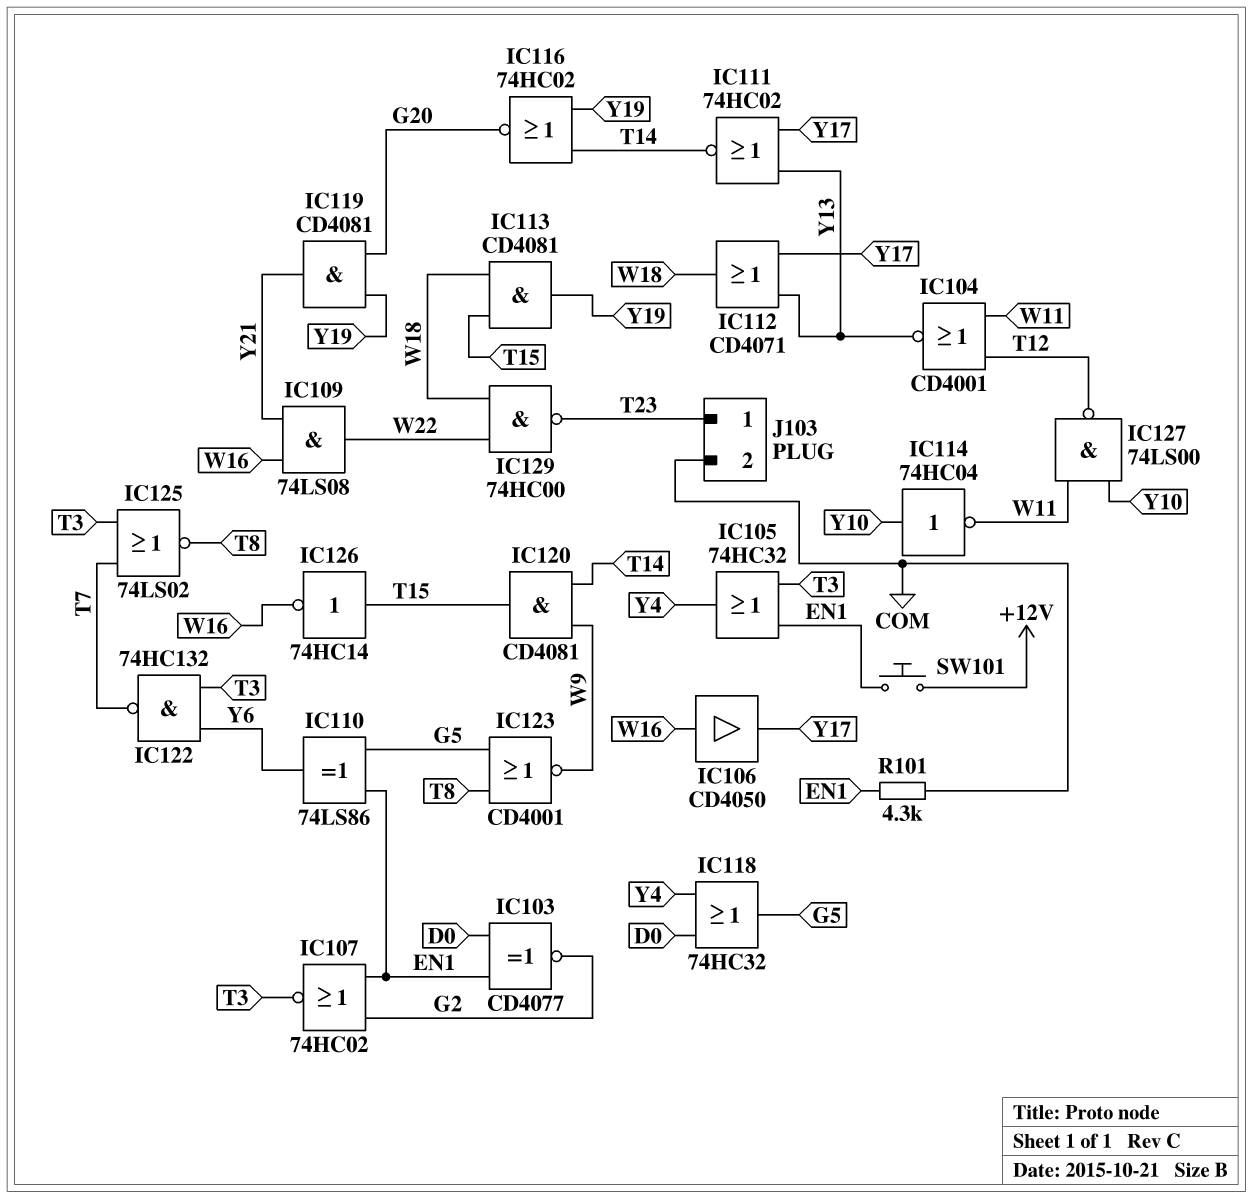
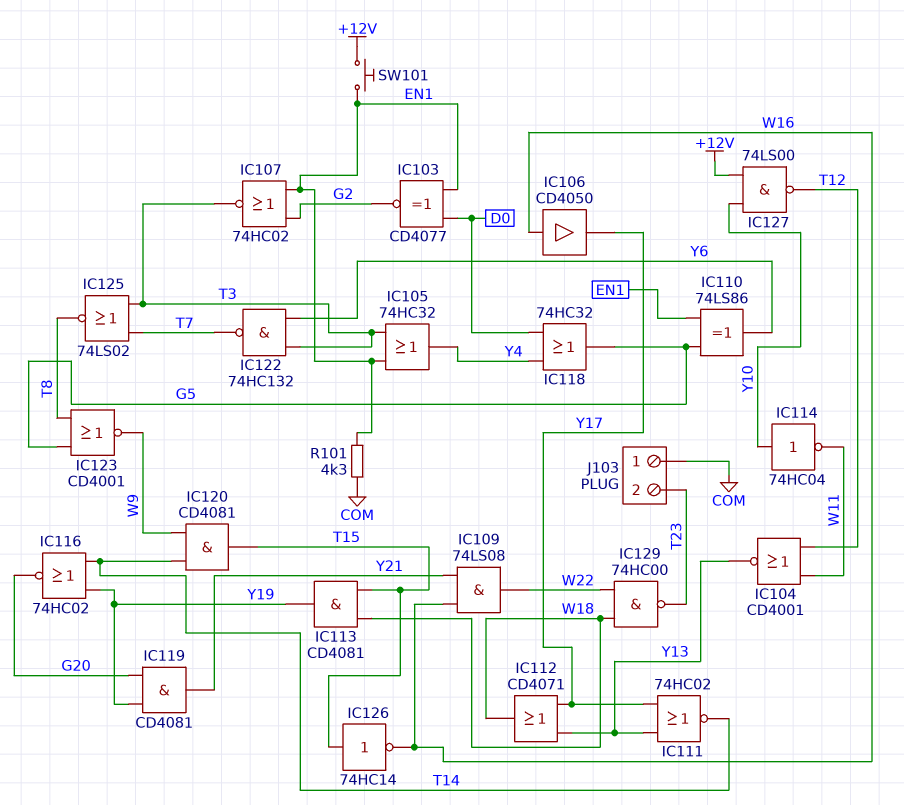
IC127: NAND 74LS00 (in W11, in Y10, out T12) -> NAND 74LS00 (in +12V, in Y10, out T12)
J103 pin 1: T23 -> COM
J103 pin 2: COM -> T23

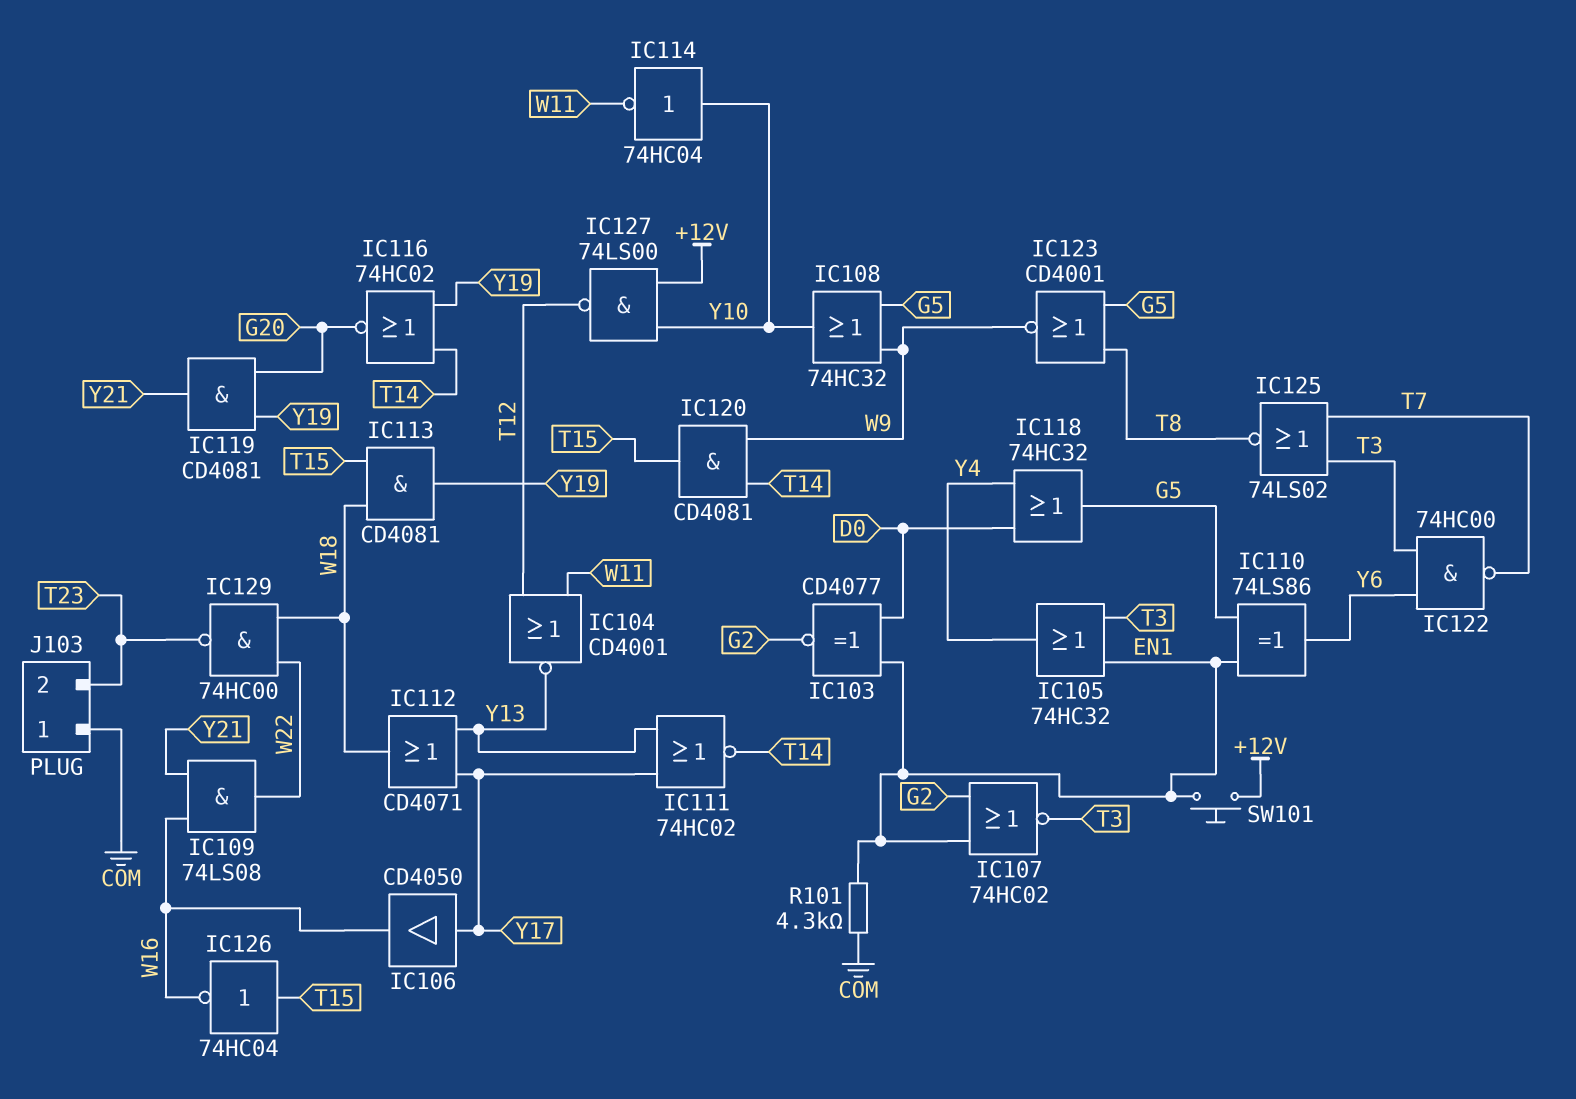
IC106: buffer CD4050 (in W16, out Y17) -> buffer CD4050 (in Y17, out W16)
IC108: none -> OR 74HC32 (in G5, in W9, out Y10)
IC122: NAND 74HC132 (in T3, in Y6, out T7) -> NAND 74HC00 (in T3, in Y6, out T7)
IC126: NOT 74HC14 (in T15, out W16) -> NOT 74HC04 (in T15, out W16)

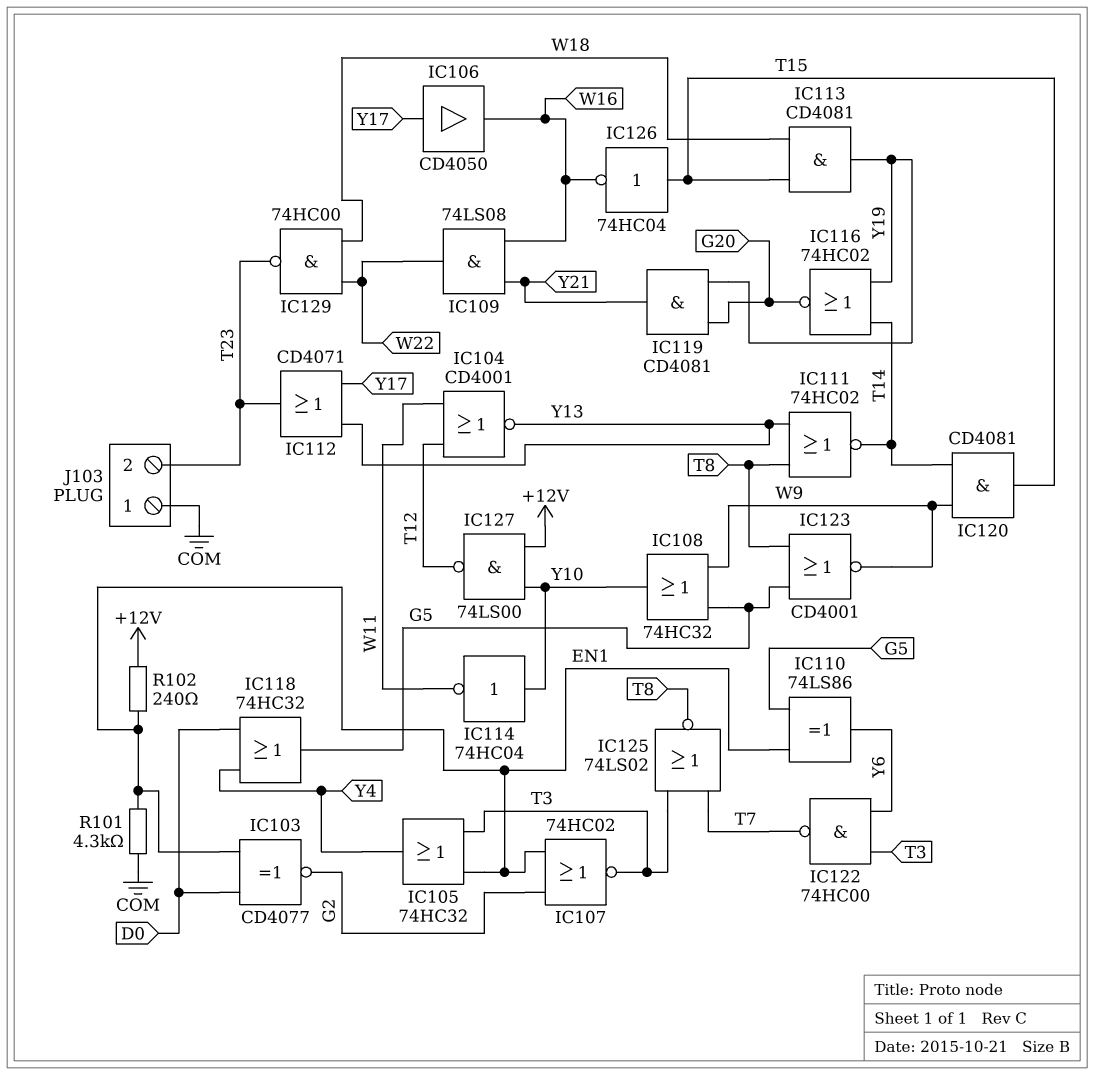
IC111: NOR 74HC02 (in Y13, in Y17, out T14) -> NOR 74HC02 (in T8, in Y13, out T14)
IC112: OR CD4071 (in Y13, in Y17, out W18) -> OR CD4071 (in Y13, in Y17, out T23)
R102: none -> 240 (+12V, EN1)
SW101: button (+12V, EN1) -> none

